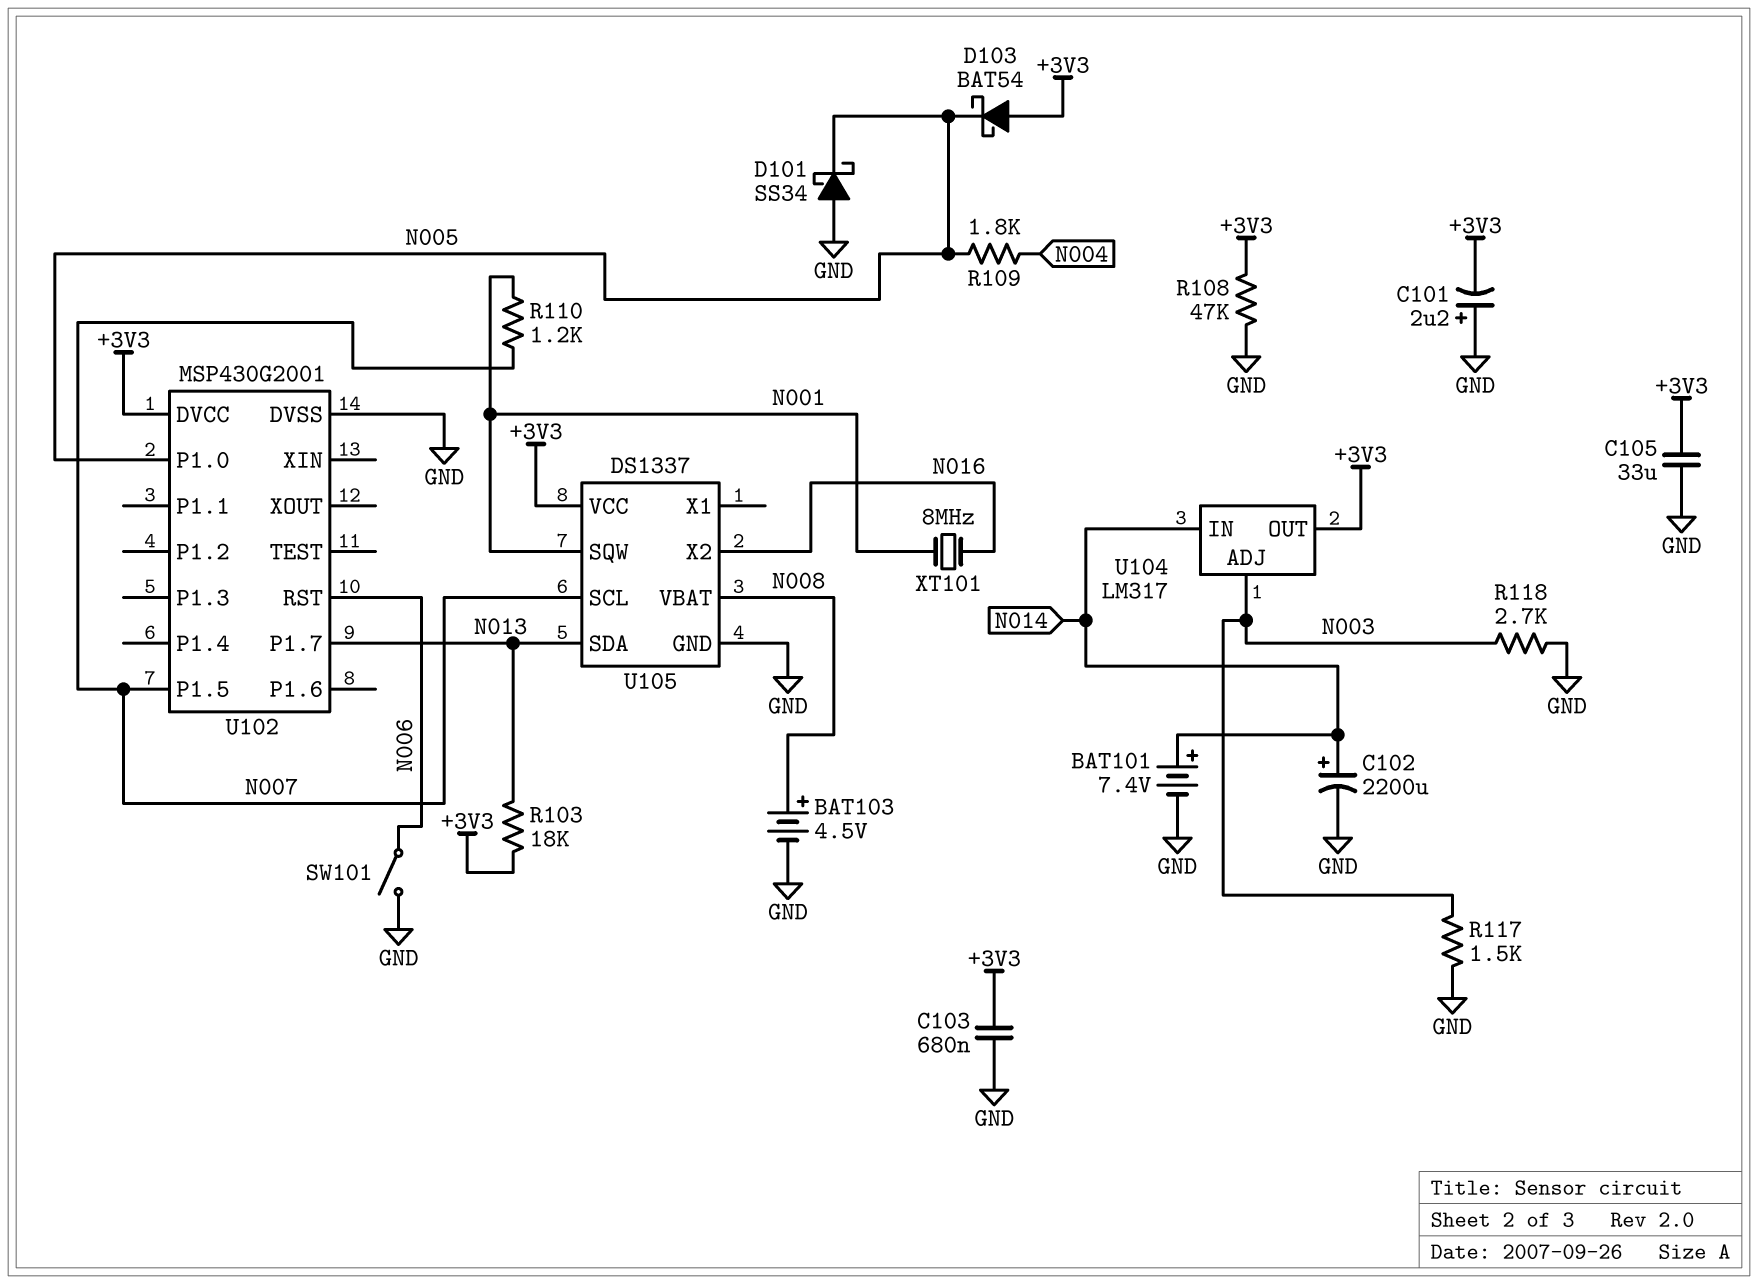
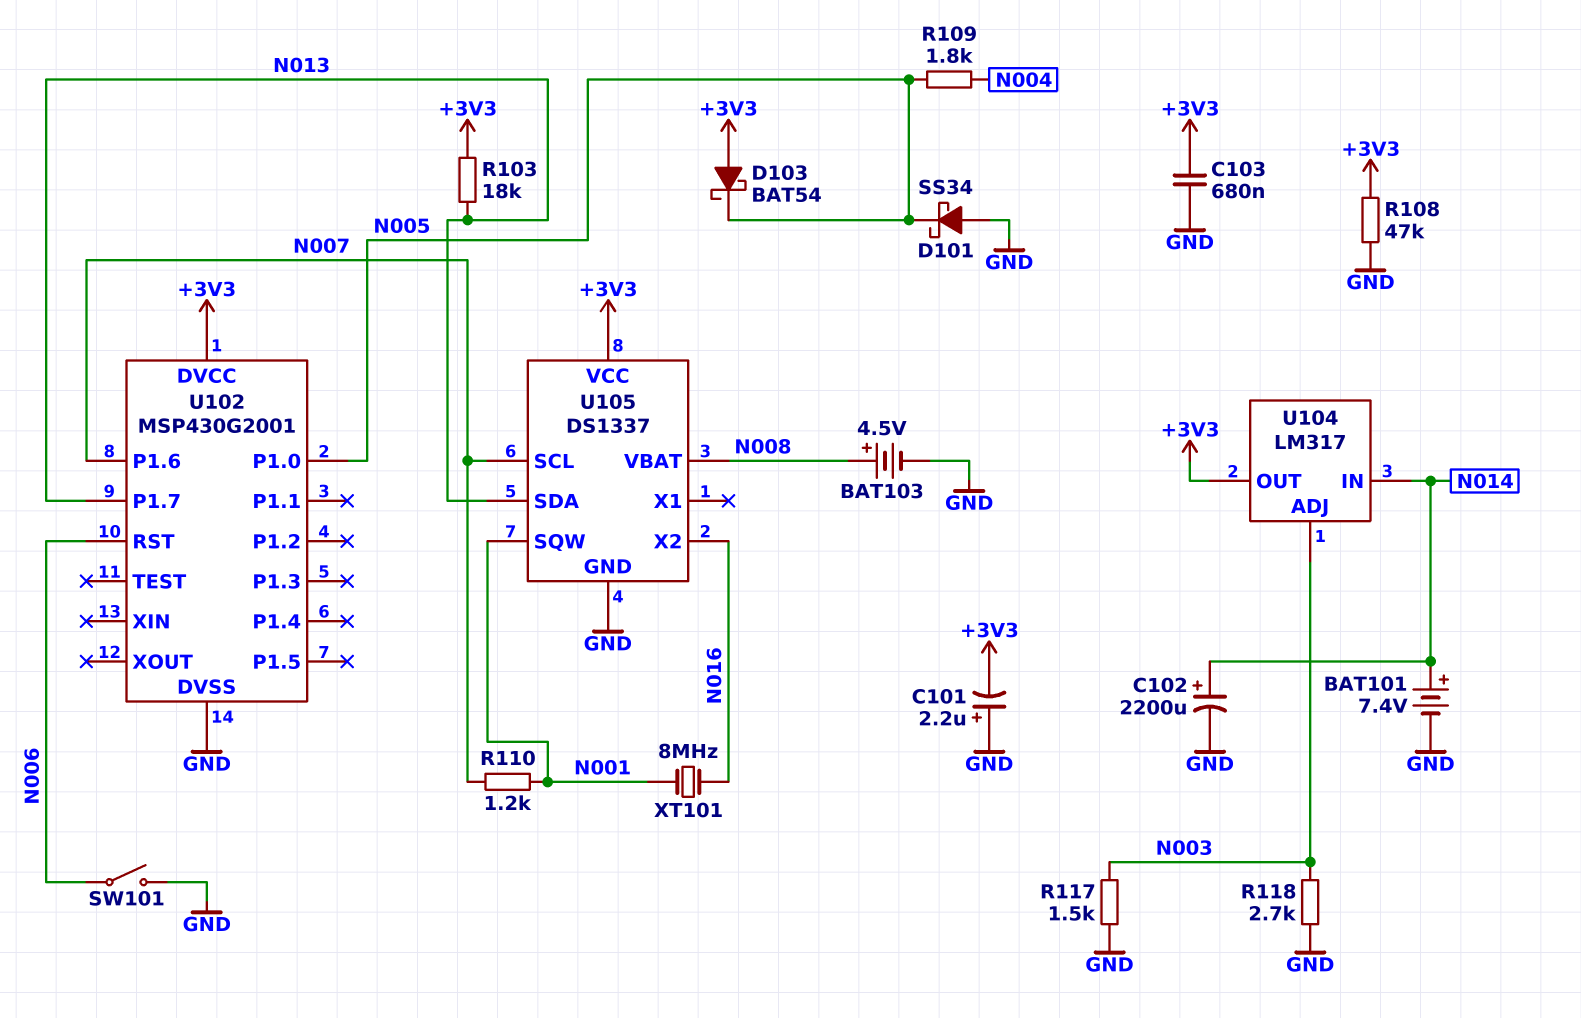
C105: 33uF (+3V3, GND) -> none
U102 pin P1.5: N007 -> none
U102 pin P1.6: none -> N007

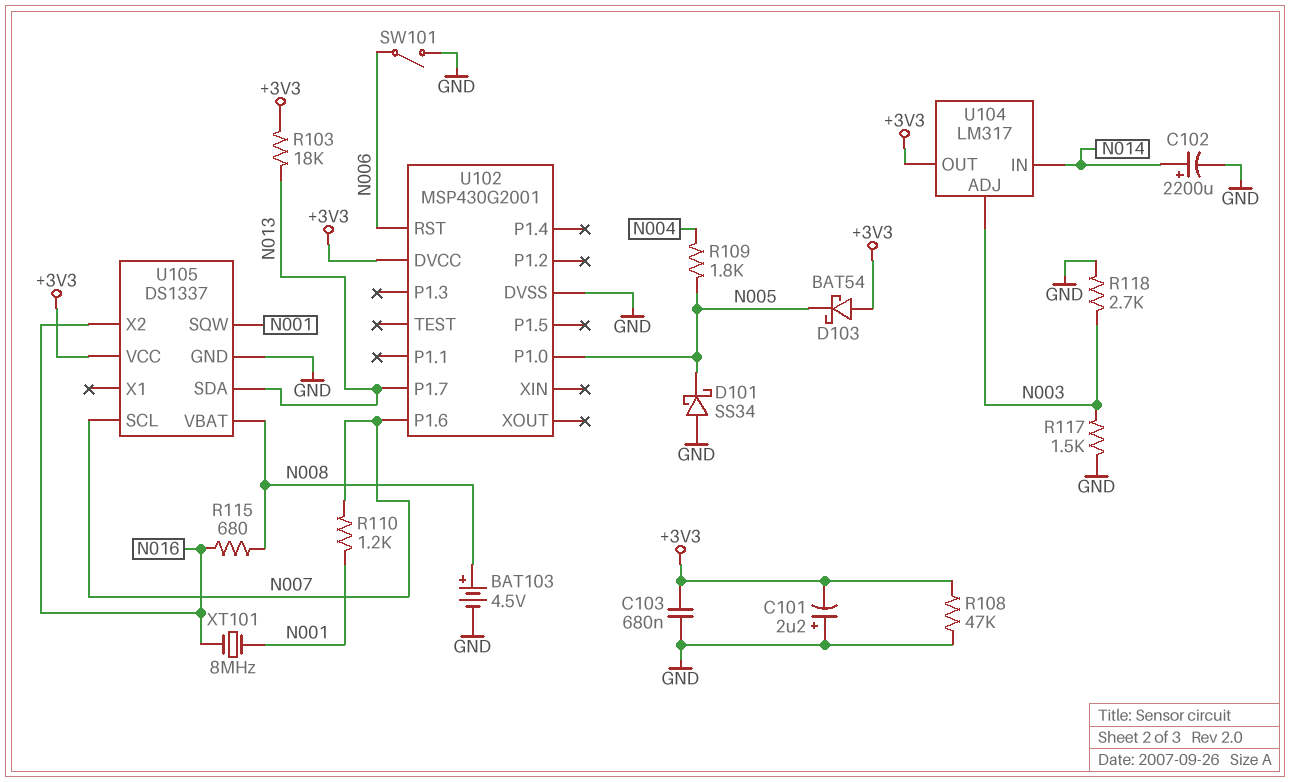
BAT101: 7.4V (plus N014, minus GND) -> none
R115: none -> 680 (N008, N016)

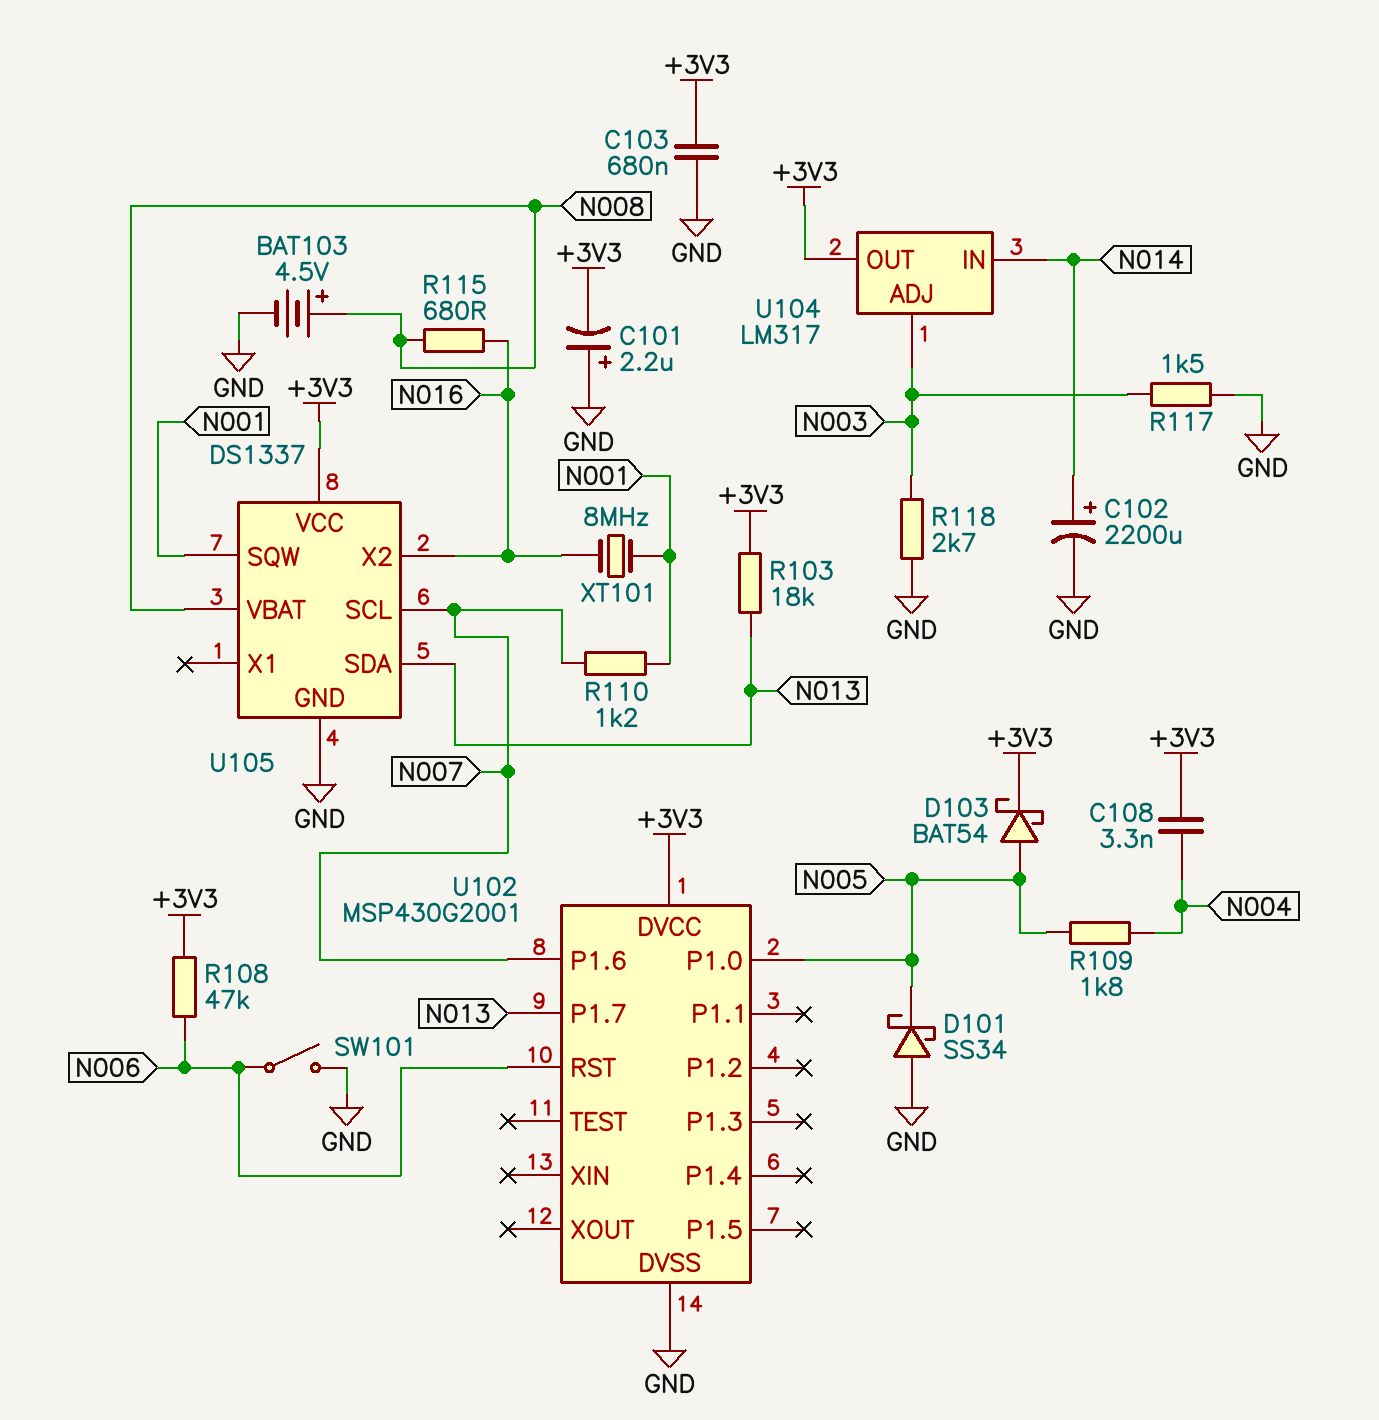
C108: none -> 3.3nF (+3V3, N004)
D103: schottky BAT54 (A +3V3, K N005) -> schottky BAT54 (A N005, K +3V3)
R108: 47k (+3V3, GND) -> 47k (+3V3, N006)

